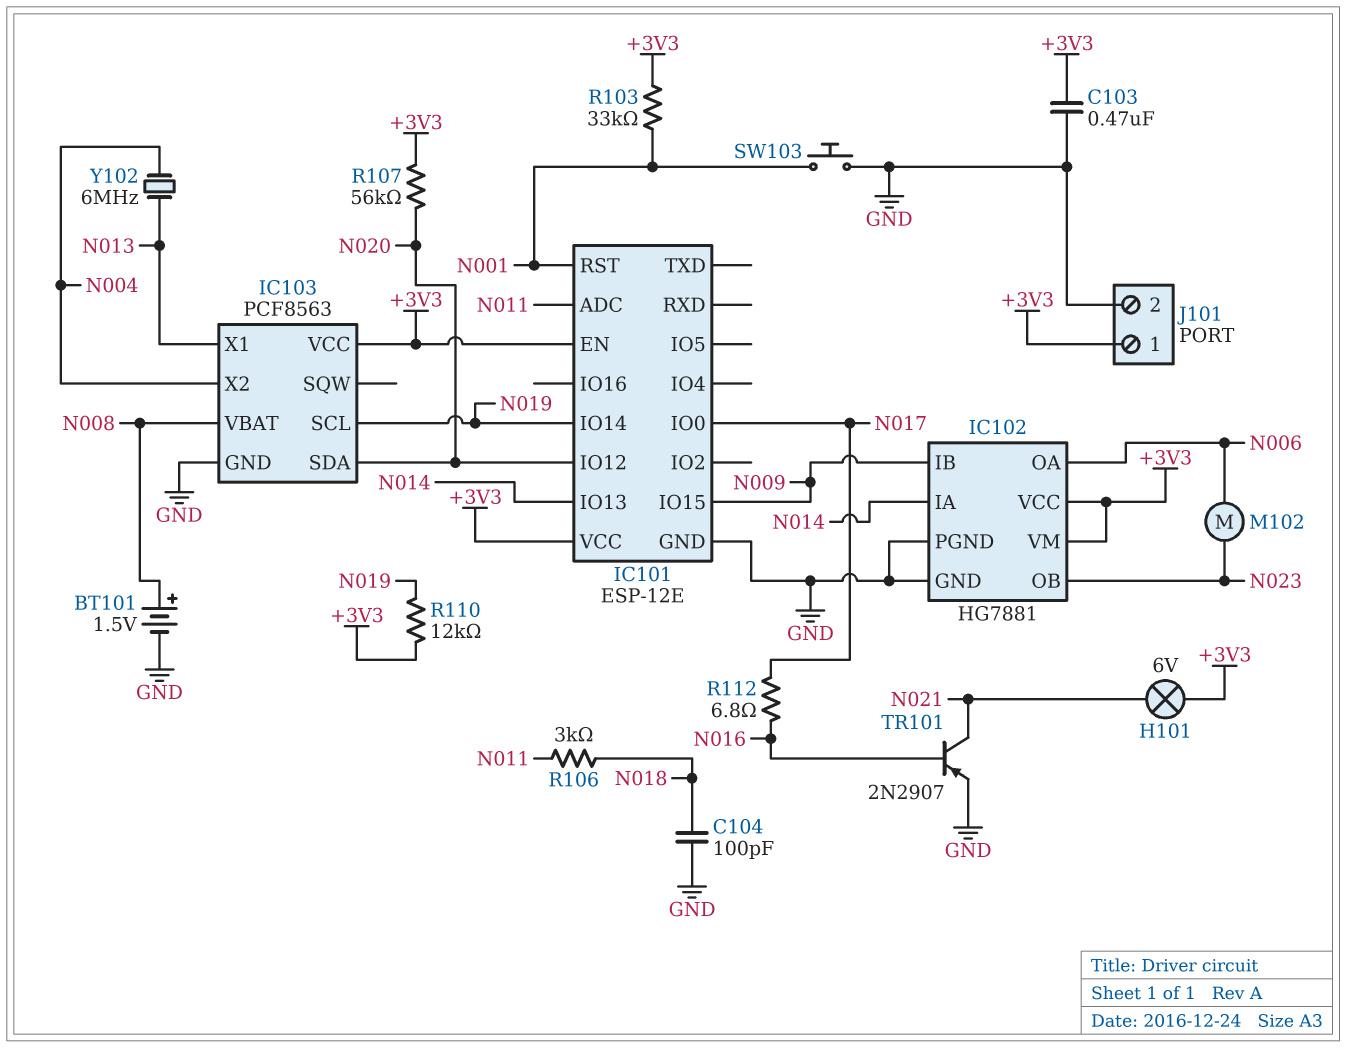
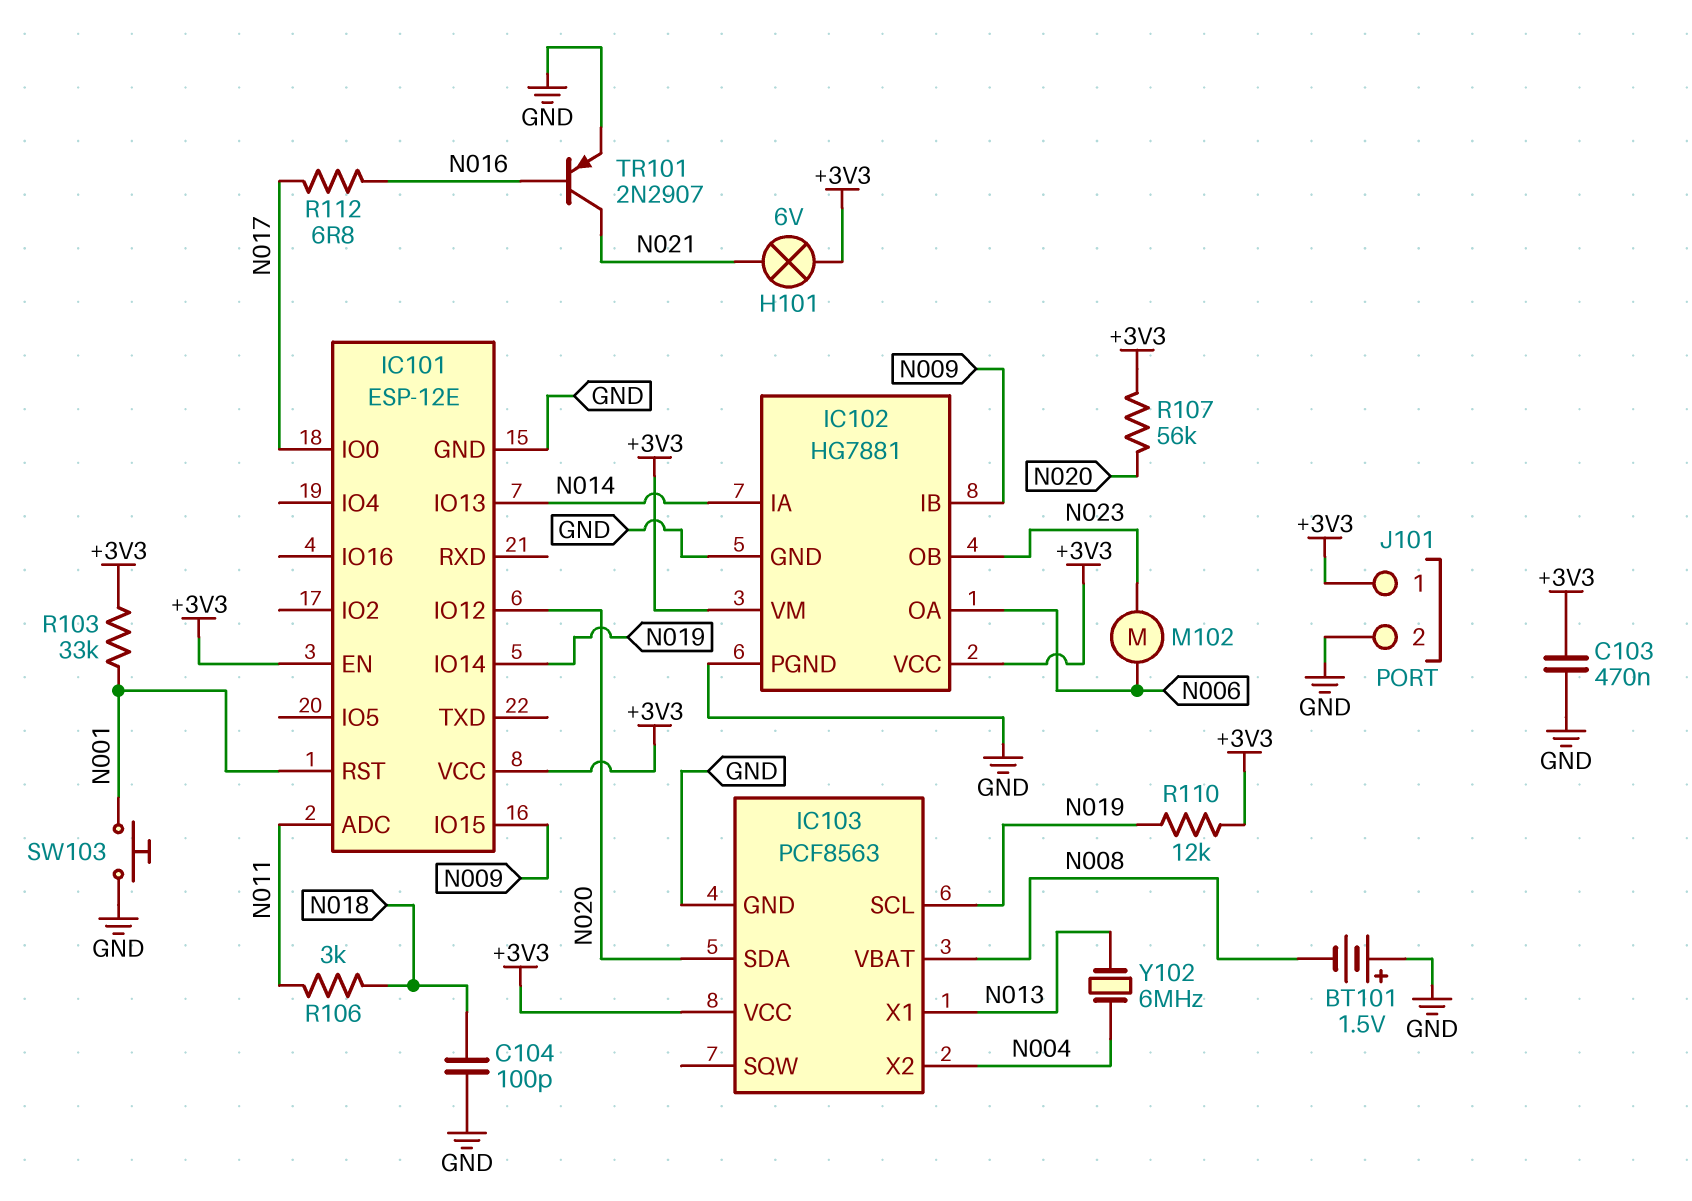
BT101: 1.5V (plus N008, minus GND) -> 1.5V (plus GND, minus N008)

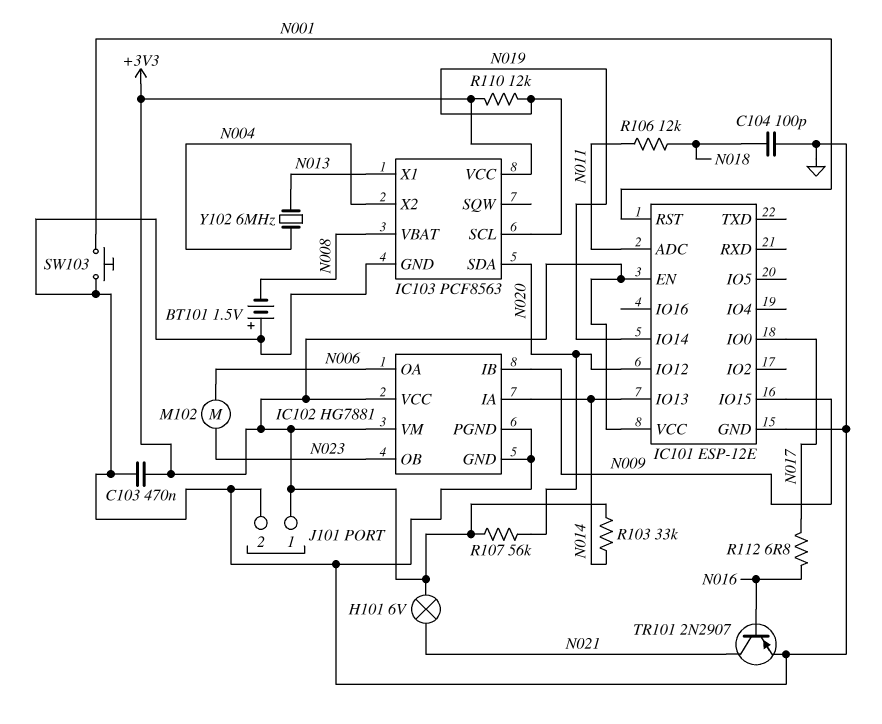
R103: 33k (+3V3, N001) -> 33k (+3V3, N014)
R106: 3k (N011, N018) -> 12k (N011, N018)

